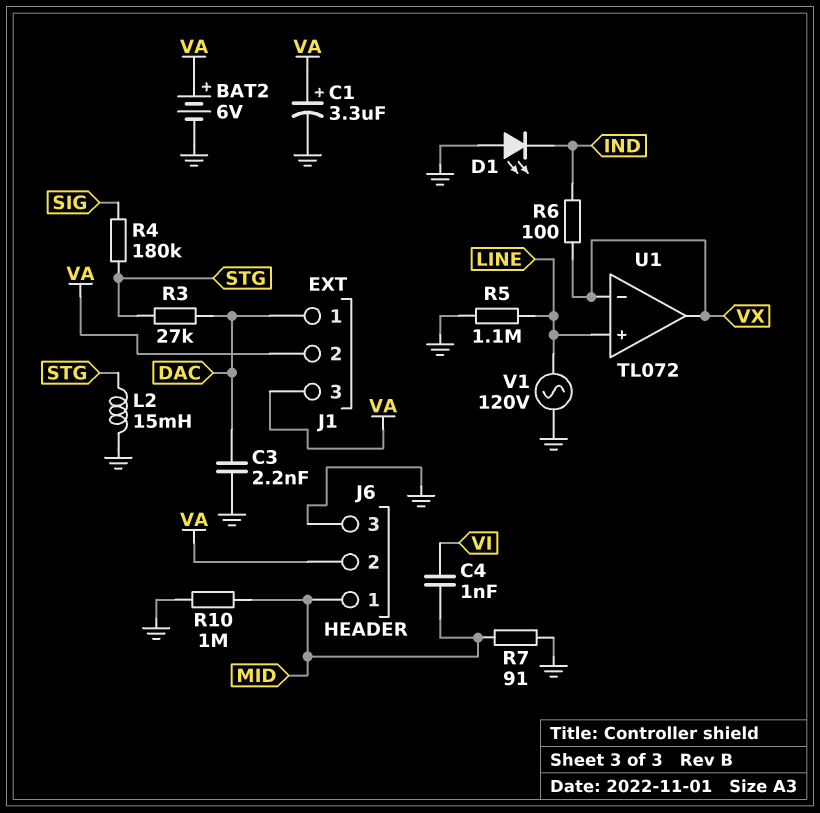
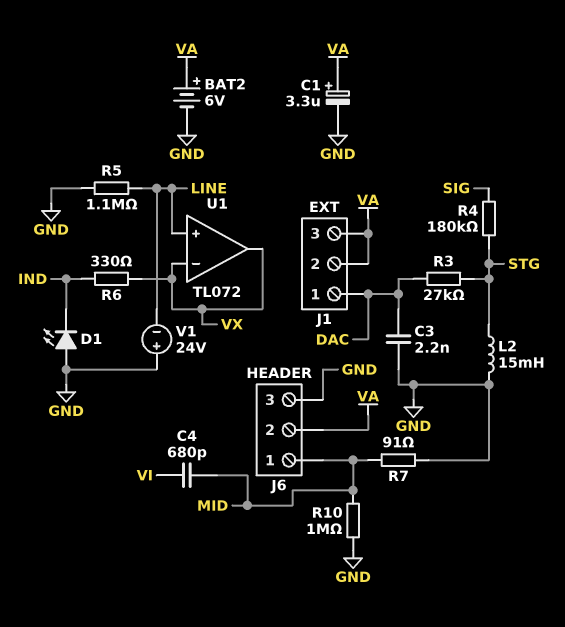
C4: 1nF (MID, VI) -> 680pF (MID, VI)
R6: 100 (IND, VX) -> 330 (IND, VX)
V1: AC 120V (GND, LINE) -> 24V (plus GND, minus LINE)

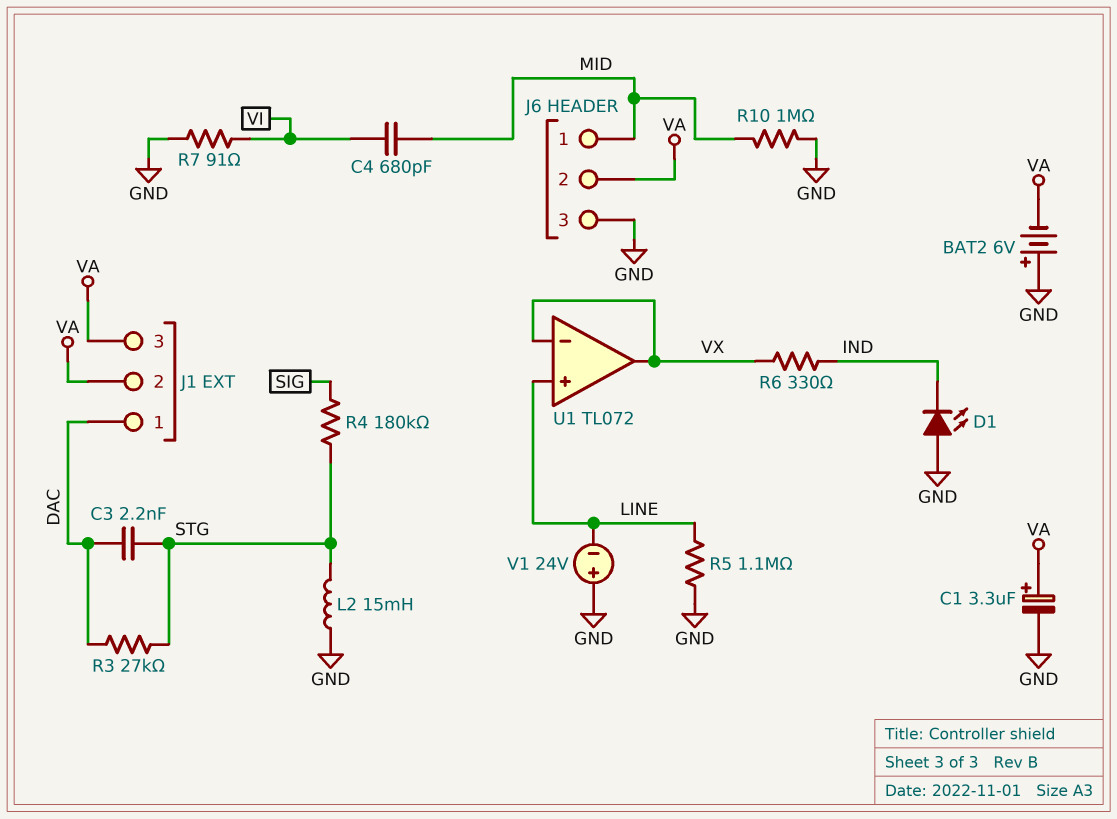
BAT2: 6V (plus VA, minus GND) -> 6V (plus GND, minus VA)
C3: 2.2nF (DAC, GND) -> 2.2nF (DAC, STG)
R7: 91 (GND, MID) -> 91 (GND, VI)

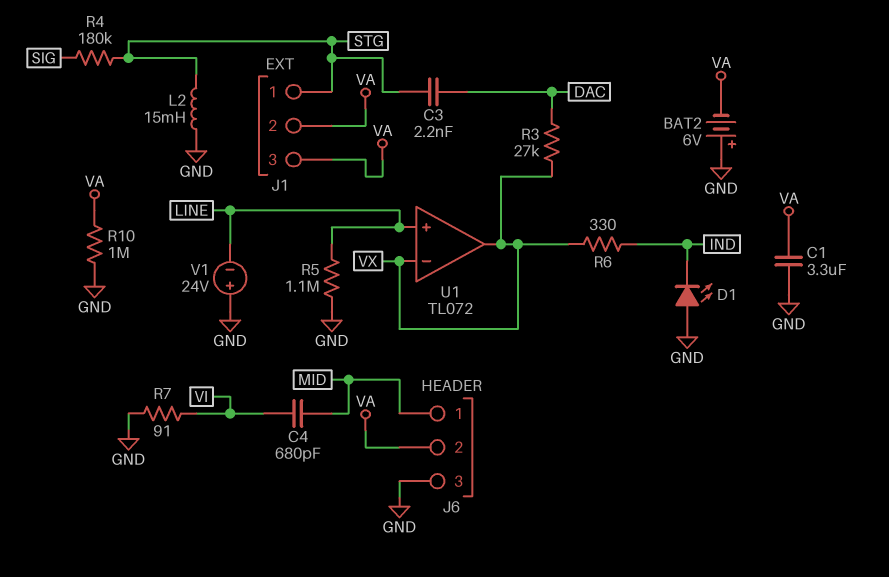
C1: 3.3uF (plus VA, minus GND) -> 3.3uF (GND, VA)
J1 pin 1: DAC -> STG
R3: 27k (DAC, STG) -> 27k (DAC, VX)
R10: 1M (GND, MID) -> 1M (GND, VA)

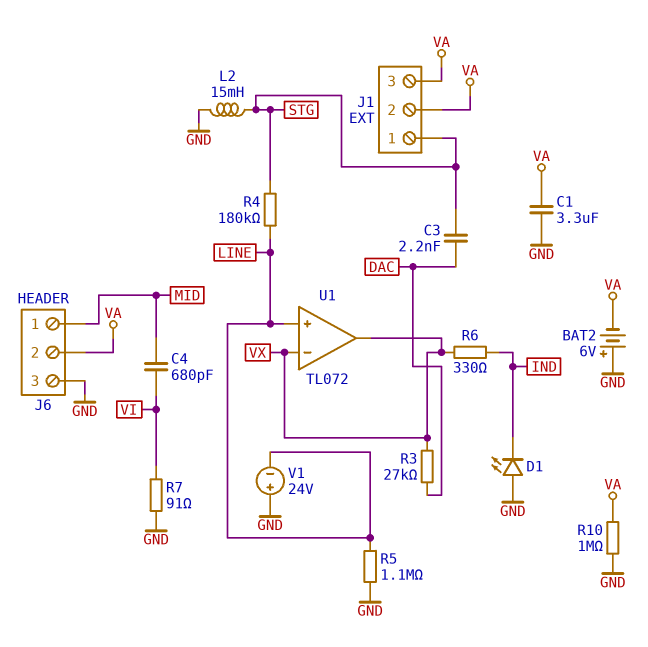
R4: 180k (SIG, STG) -> 180k (LINE, STG)

